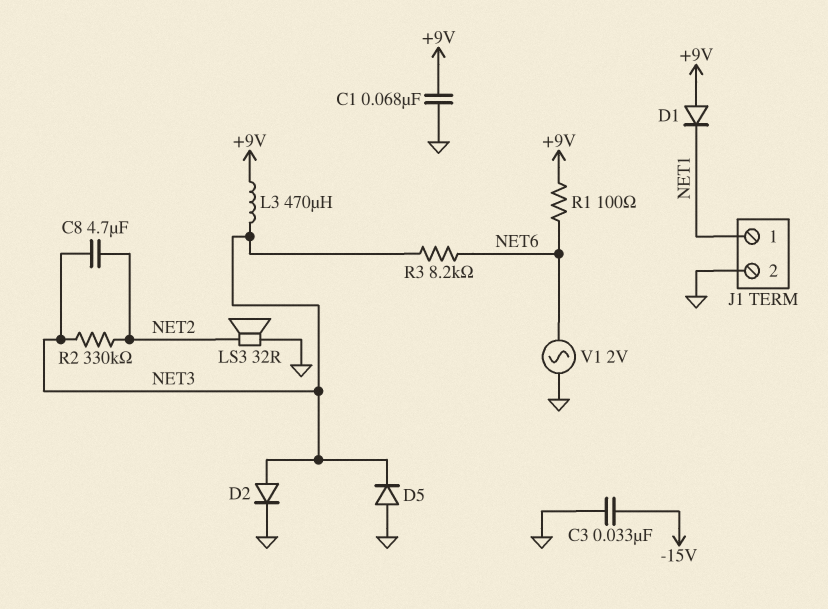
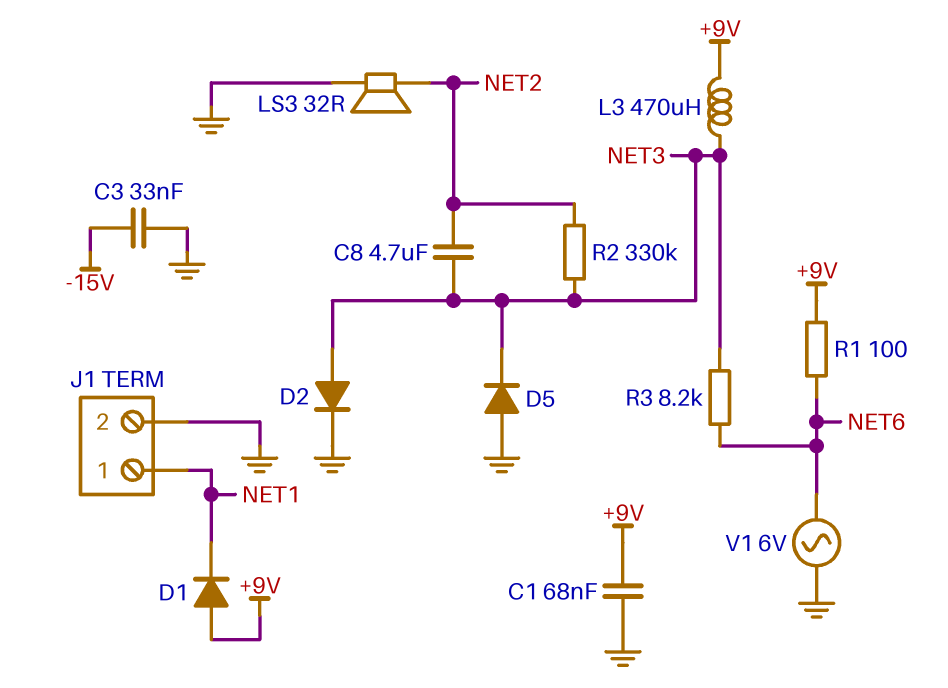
V1: AC 2V (GND, NET6) -> AC 6V (GND, NET6)

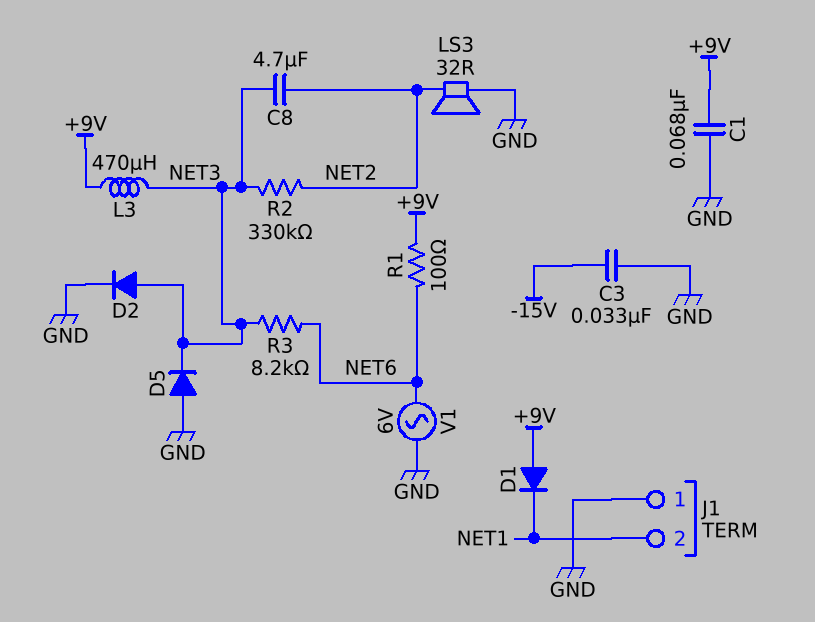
J1 pin 1: NET1 -> GND
J1 pin 2: GND -> NET1

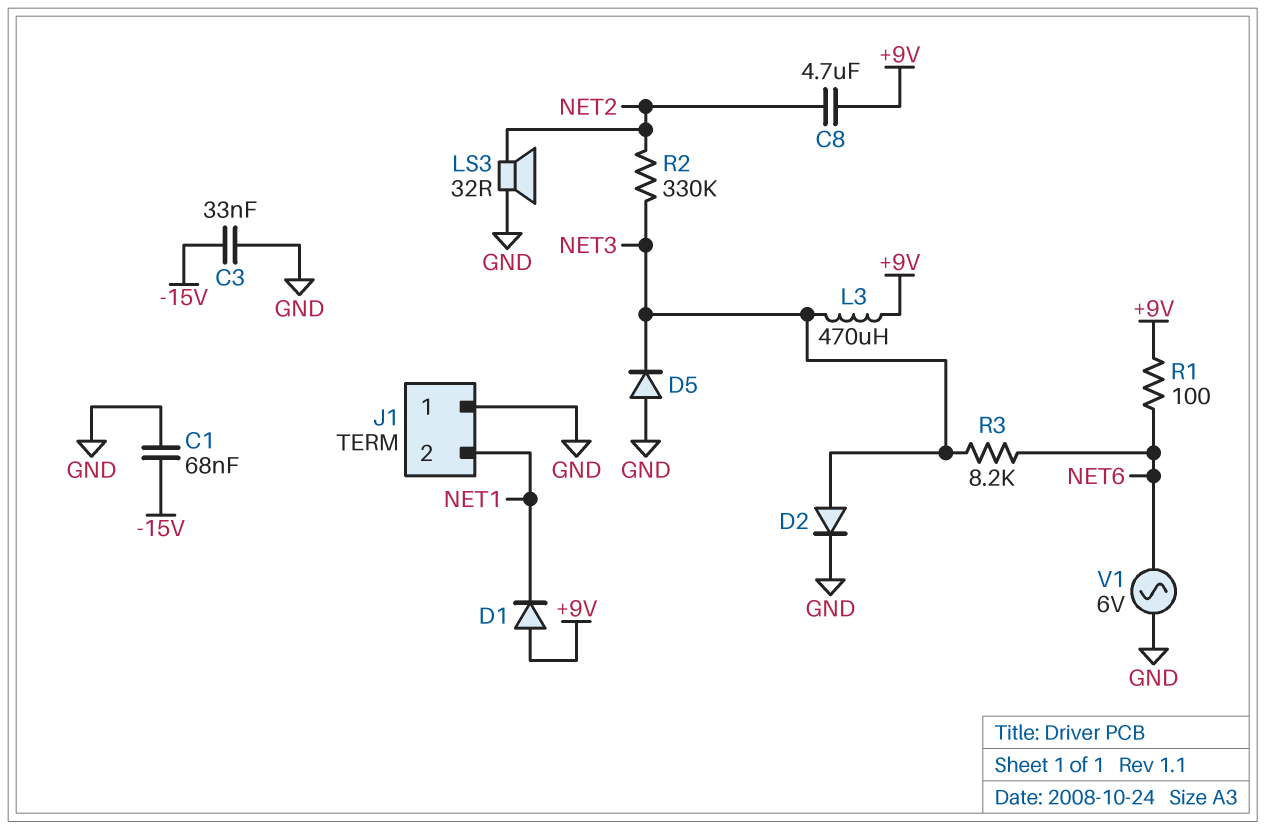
C1: 68nF (+9V, GND) -> 68nF (-15V, GND)
C8: 4.7uF (NET2, NET3) -> 4.7uF (+9V, NET2)

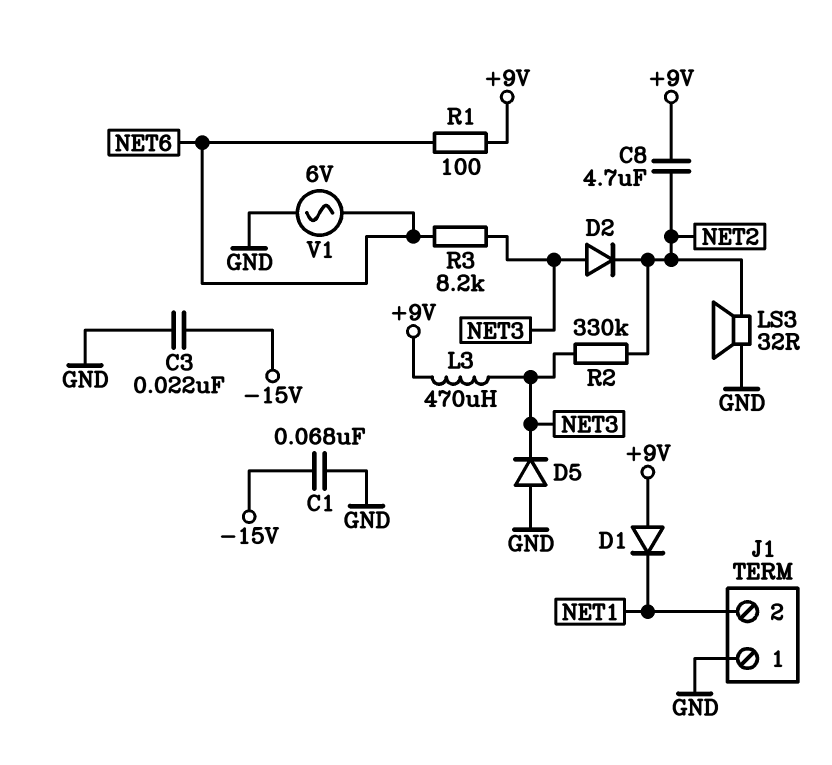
C3: 33nF (-15V, GND) -> 22nF (-15V, GND)
D2: diode (A NET3, K GND) -> diode (A NET3, K NET2)

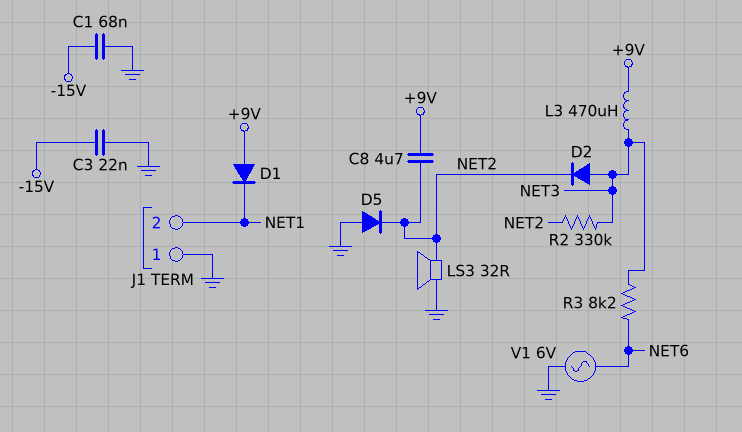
D5: diode (A GND, K NET3) -> diode (A GND, K NET2)
R1: 100 (+9V, NET6) -> none

